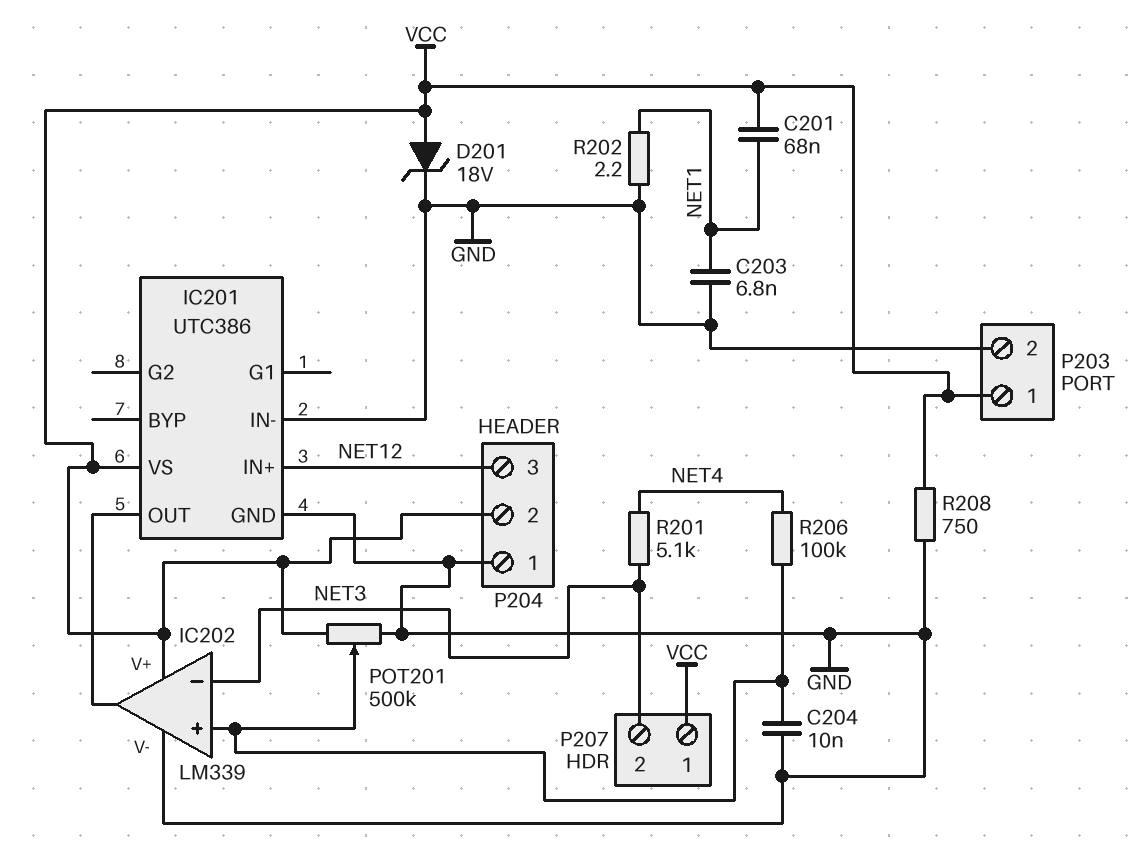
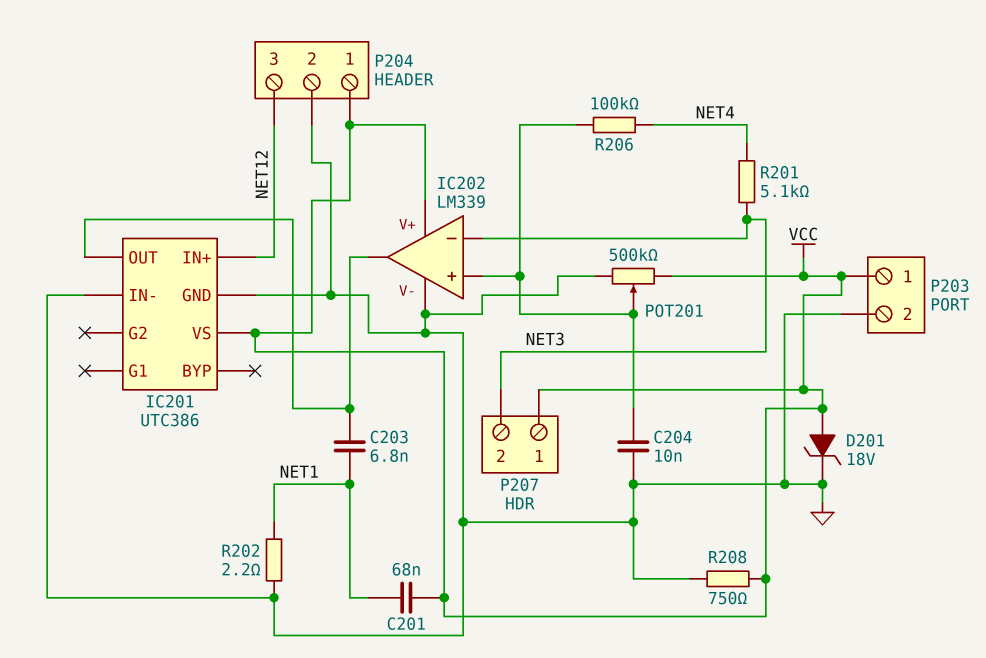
C203: 6.8nF (GND, NET1) -> 6.8nF (IC201/OUT, NET1)
P204 pin 1: GND -> VCC
P204 pin 2: VCC -> GND

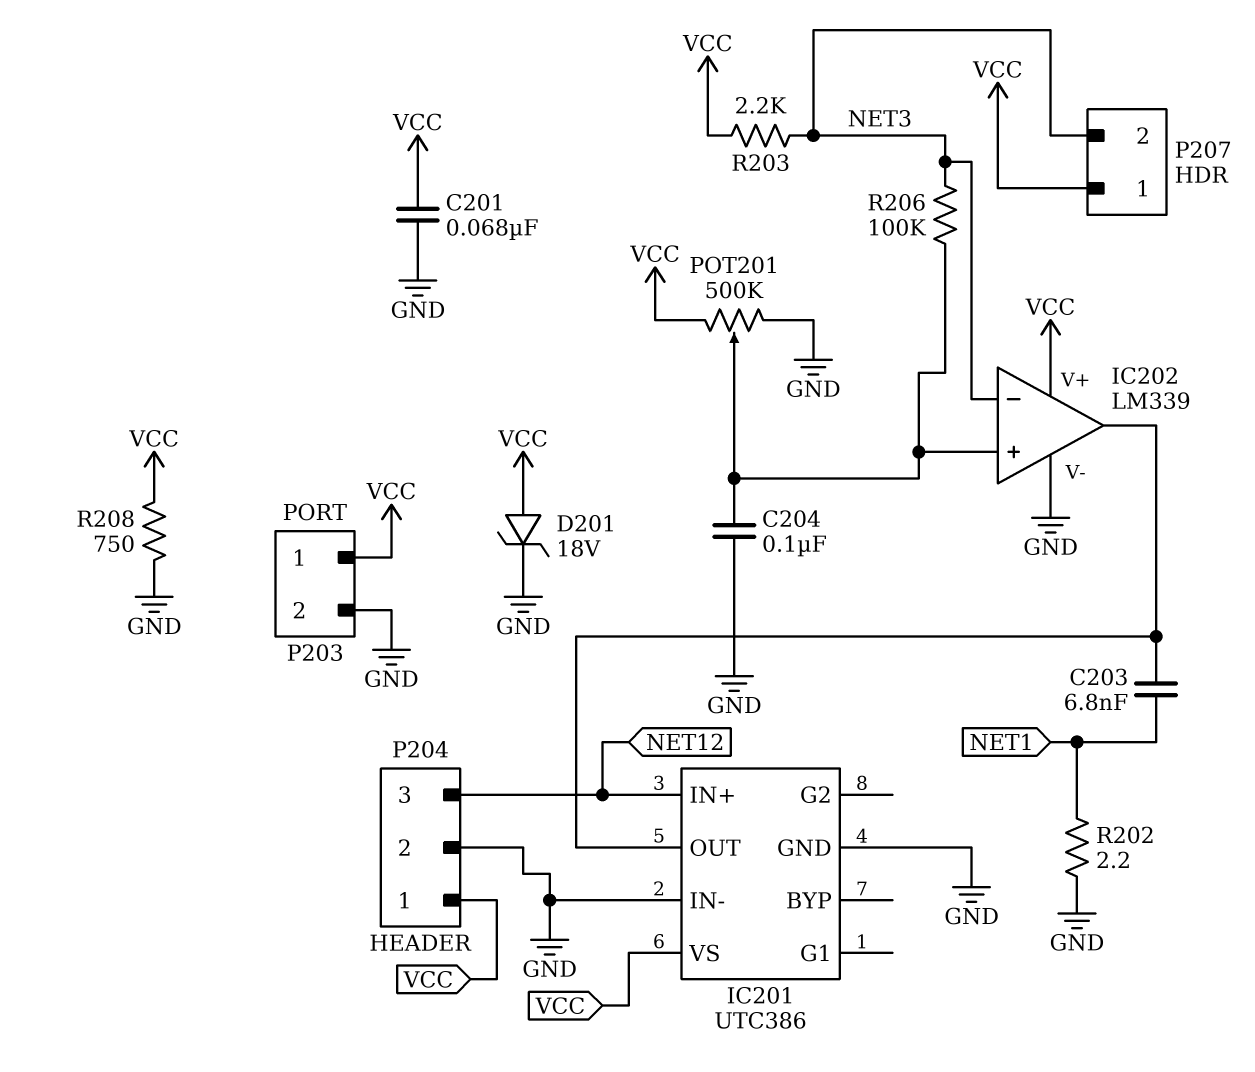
C201: 68nF (NET1, VCC) -> 68nF (GND, VCC)
C204: 10nF (GND, IC202/in+) -> 100nF (GND, IC202/in+)
R201: 5.1k (NET3, NET4) -> none
R203: none -> 2.2k (NET3, VCC)
R206: 100k (IC202/in+, NET4) -> 100k (IC202/in+, NET3)

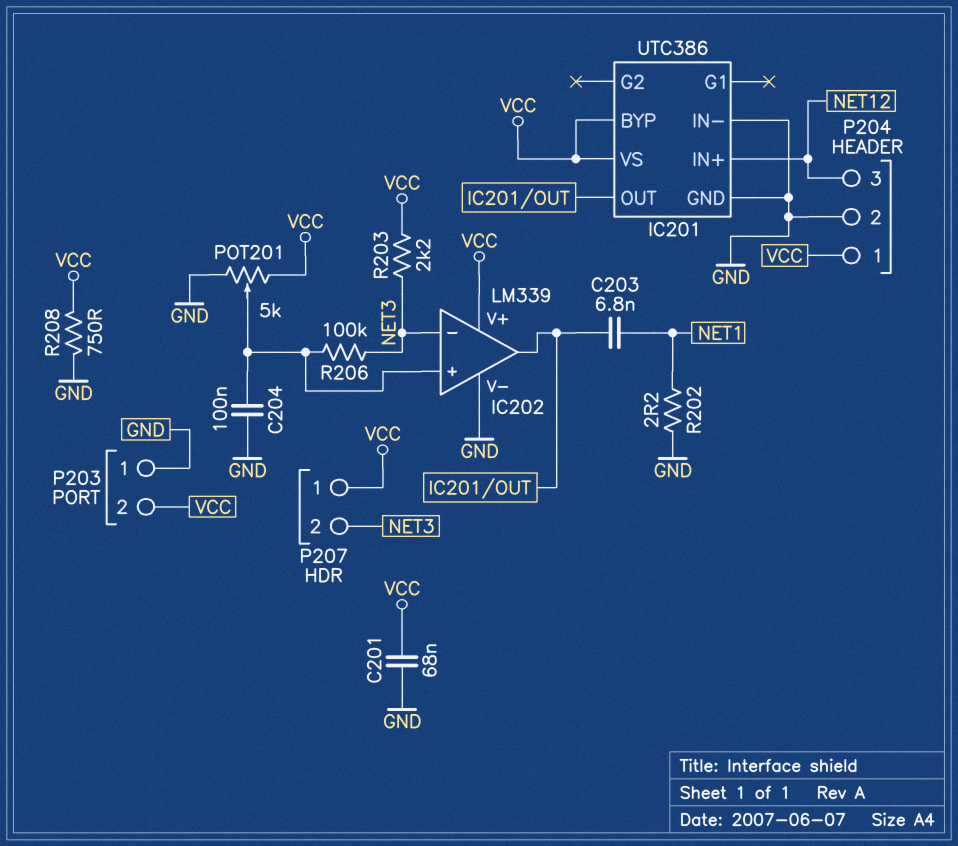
D201: zener 18V (A VCC, K GND) -> none
IC201 pin BYP: none -> VCC
P203 pin 1: VCC -> GND
P203 pin 2: GND -> VCC
POT201: 500k (GND, VCC, wiper IC202/in+) -> 5k (GND, VCC, wiper IC202/in+)

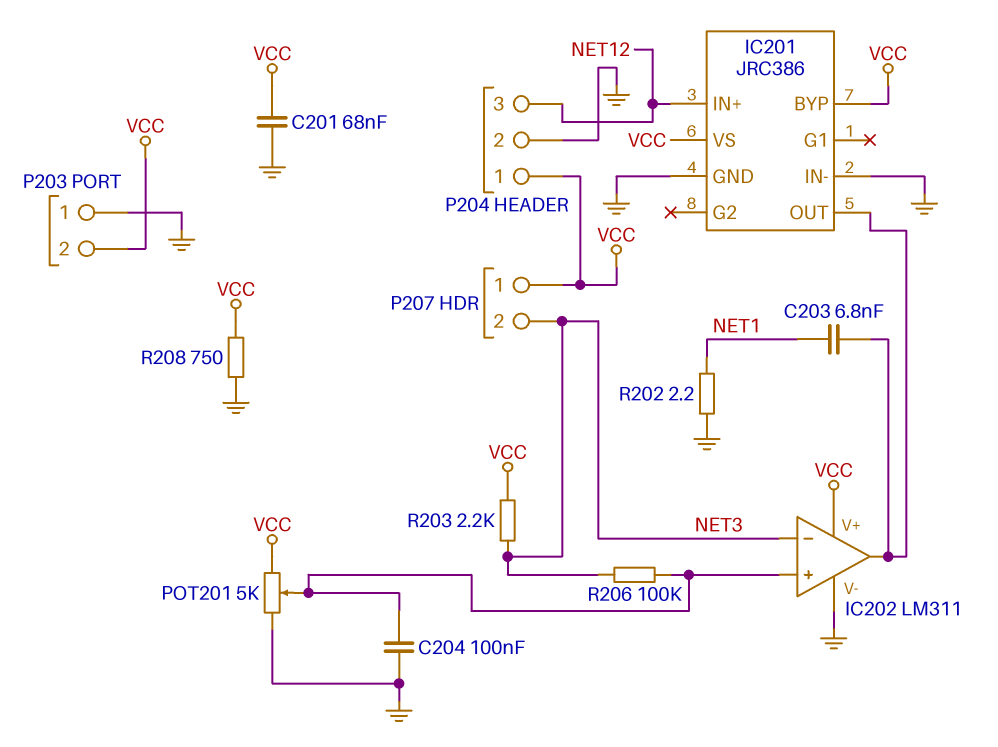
IC201: UTC386 -> JRC386
IC202: LM339 -> LM311

